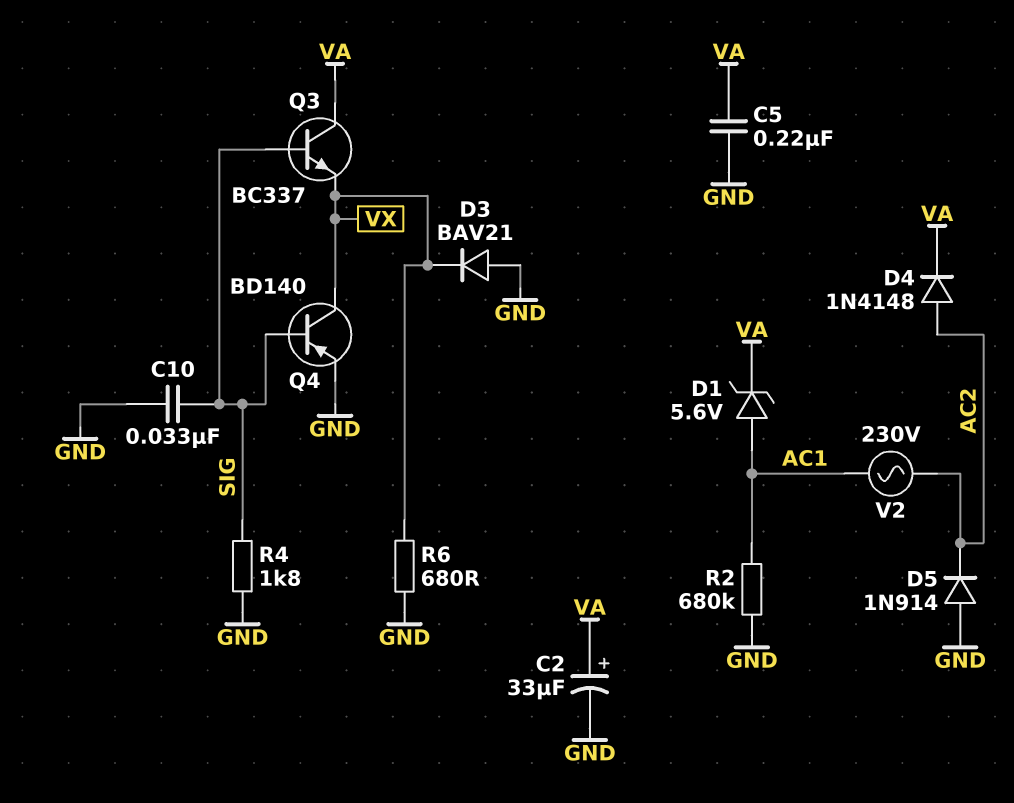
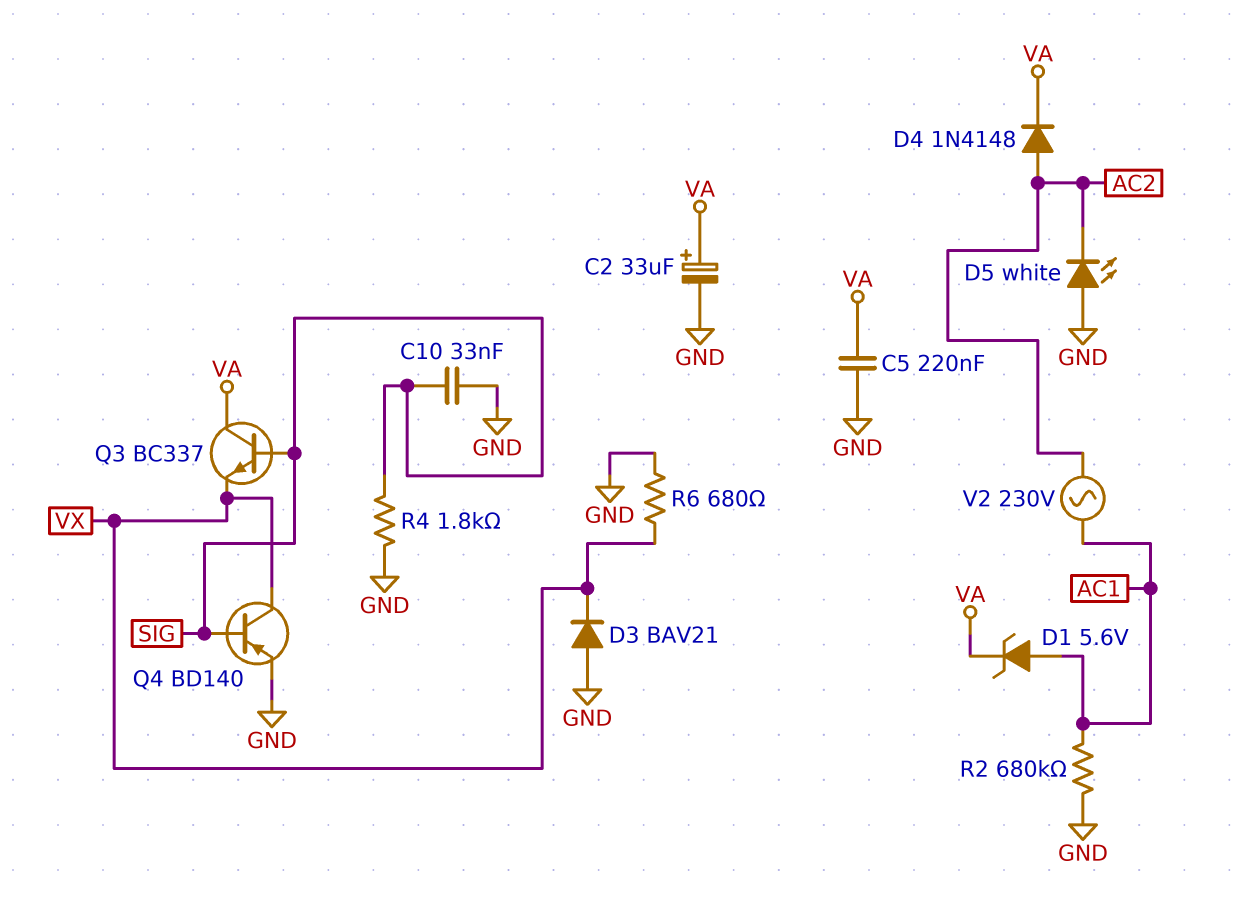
D5: diode 1N914 (A GND, K AC2) -> LED white (A GND, K AC2)

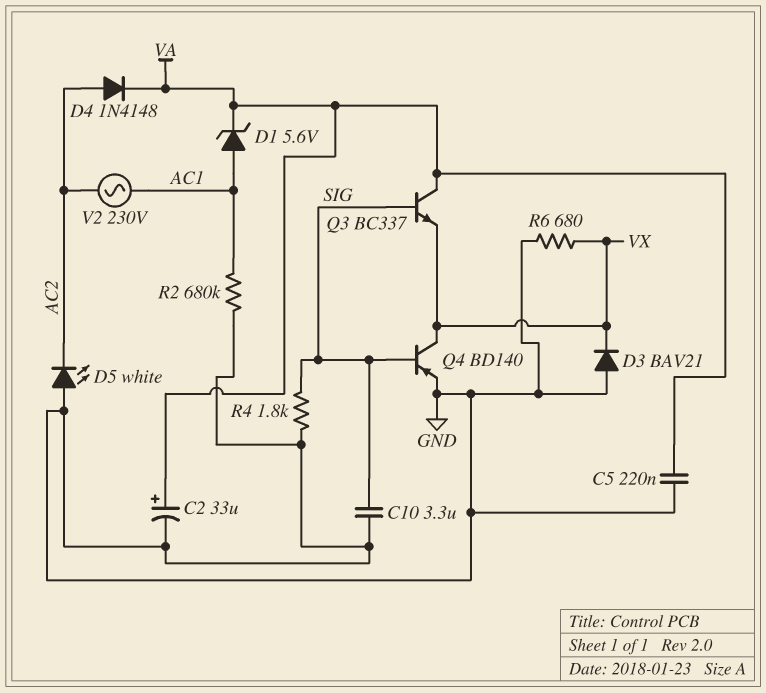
C10: 33nF (GND, SIG) -> 3.3uF (GND, SIG)

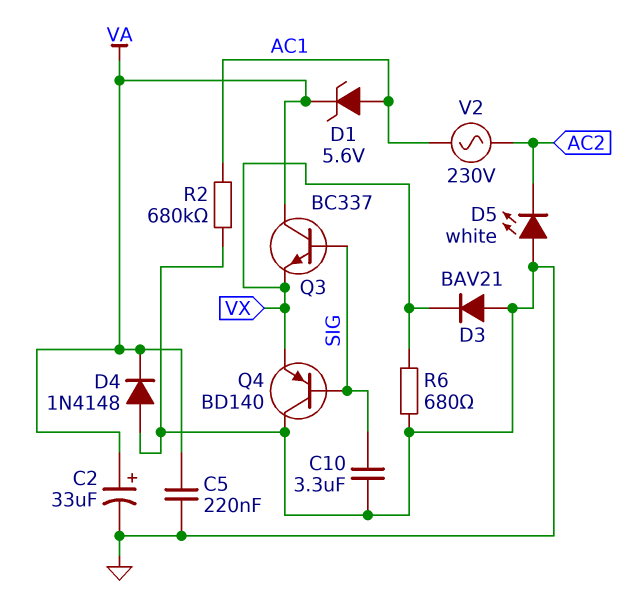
D4: diode 1N4148 (A AC2, K VA) -> diode 1N4148 (A GND, K VA)
Q4: PNP BD140 (B SIG, C VX, E GND) -> PNP BD140 (B SIG, C GND, E VX)
R4: 1.8k (GND, SIG) -> none

